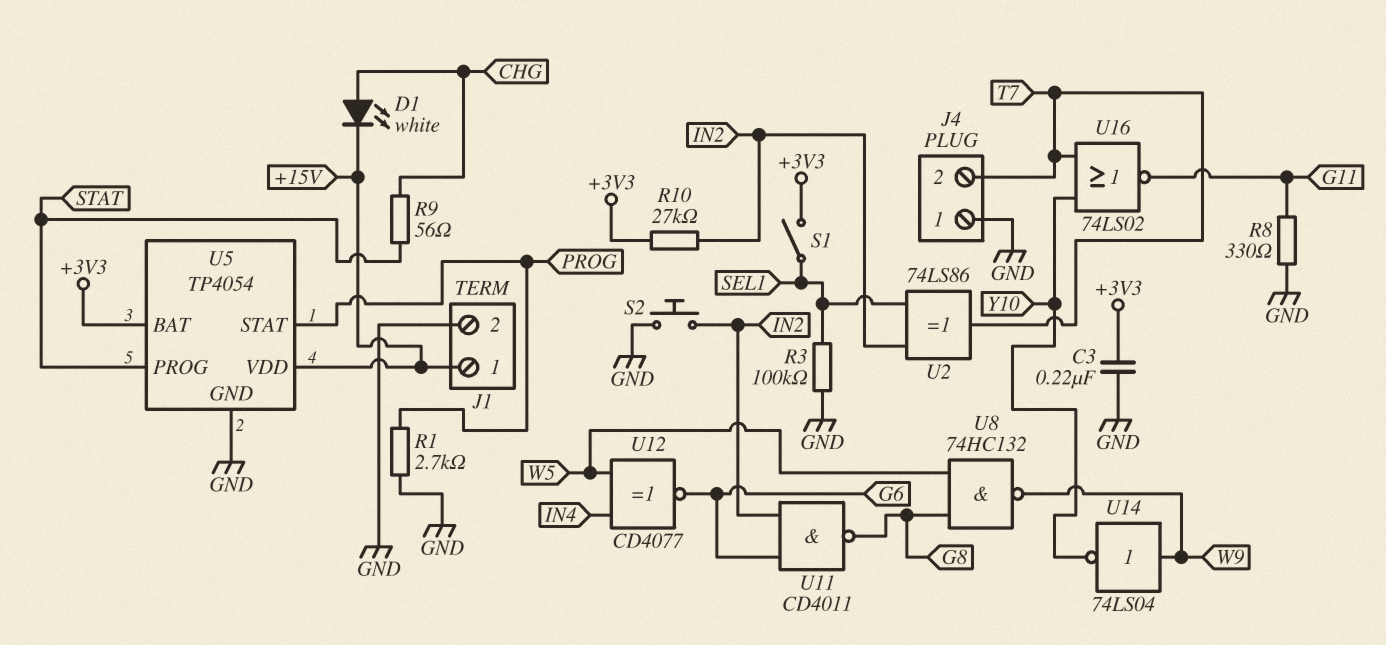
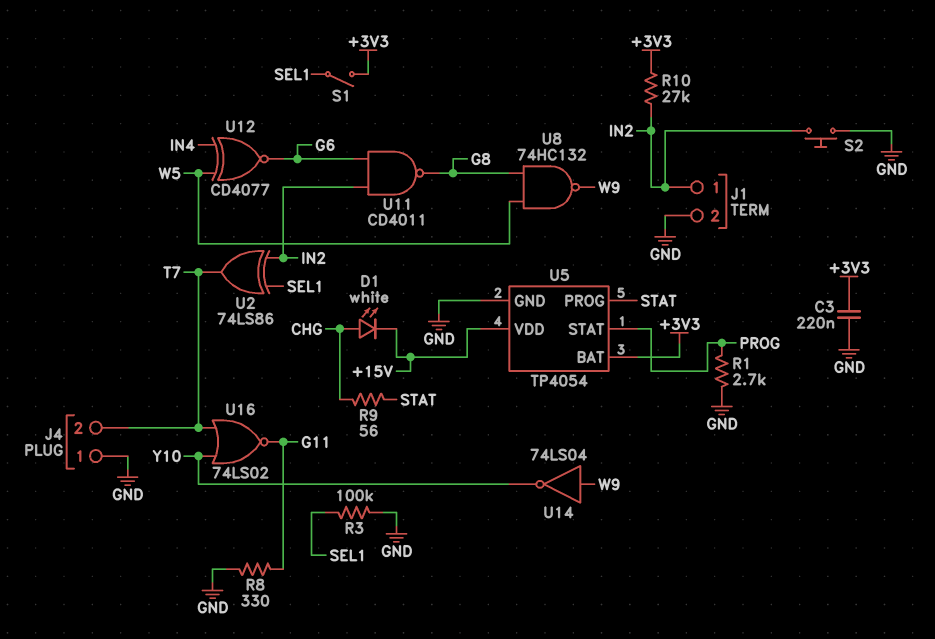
J1 pin 1: +15V -> IN2

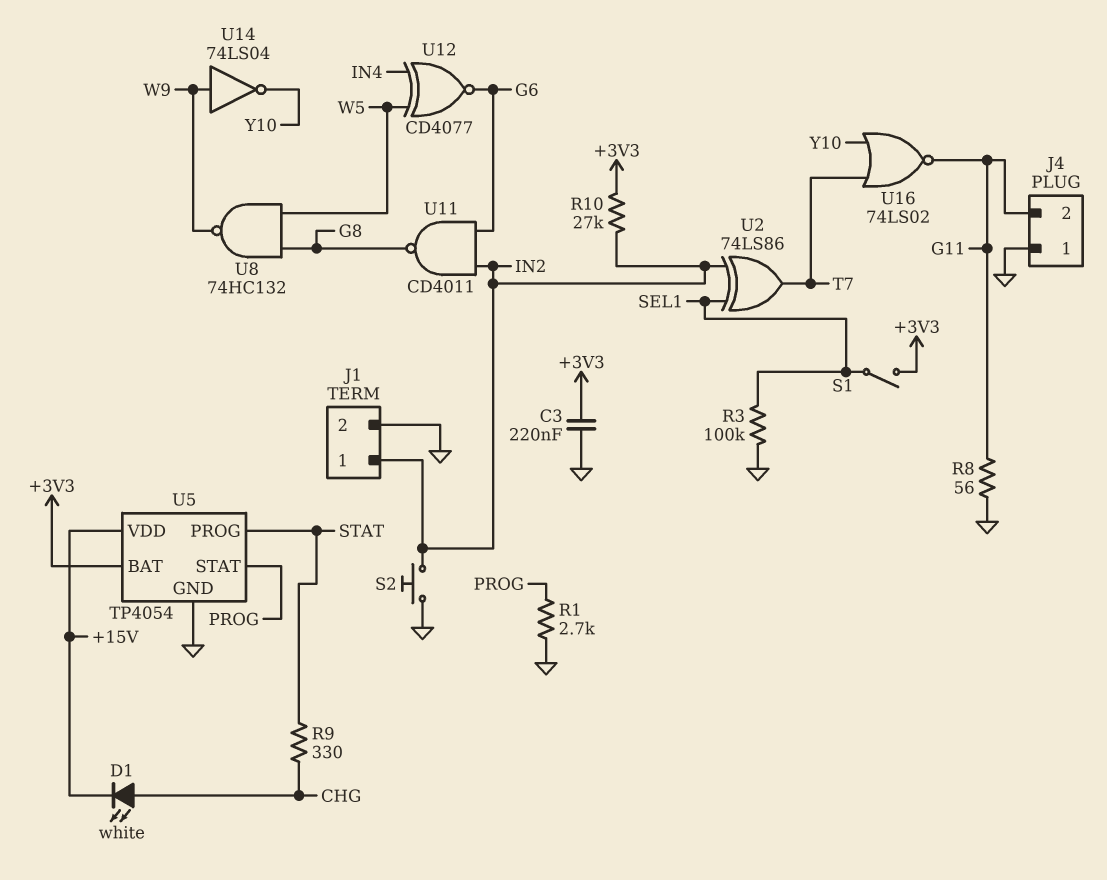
J4 pin 2: T7 -> G11
R8: 330 (G11, GND) -> 56 (G11, GND)
R9: 56 (CHG, STAT) -> 330 (CHG, STAT)

